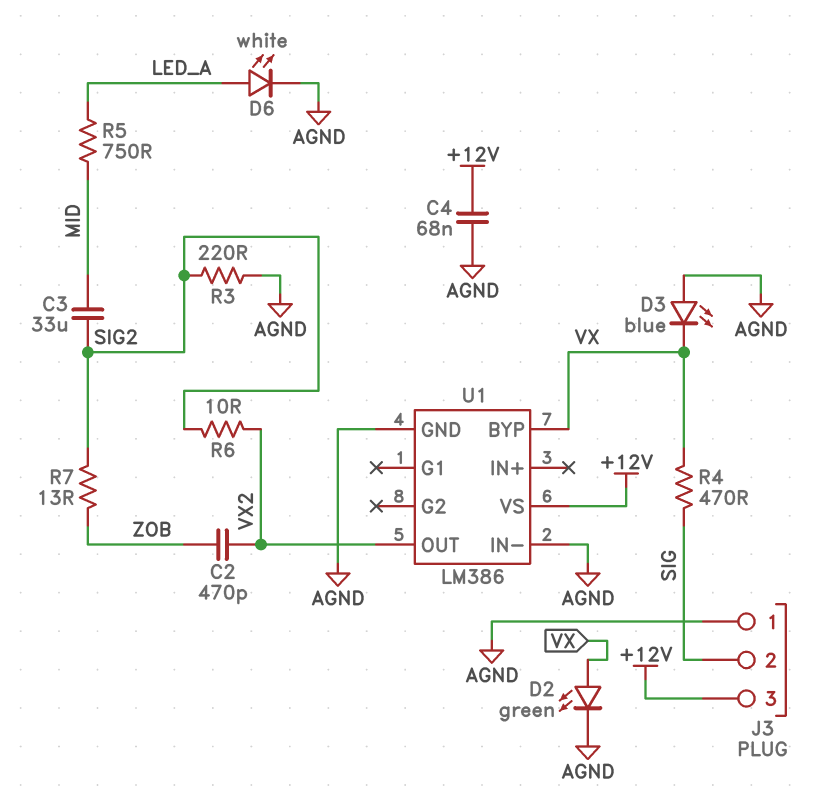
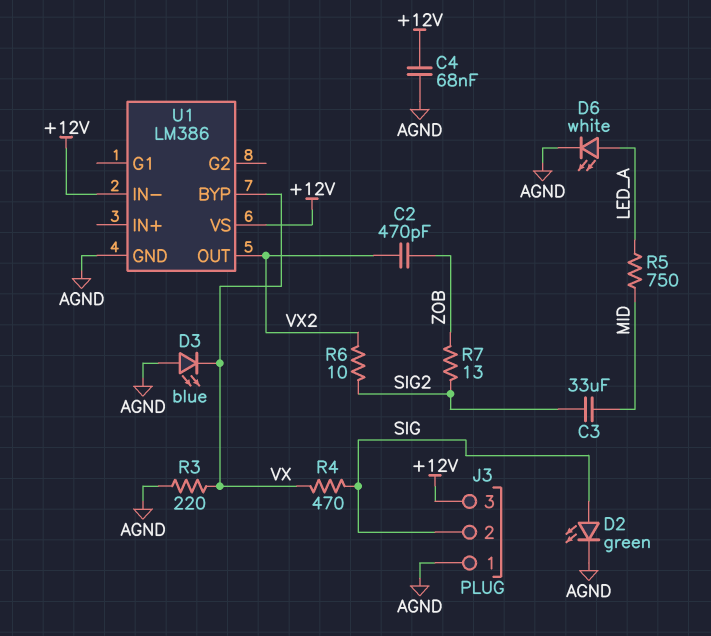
D2: LED green (A VX, K AGND) -> LED green (A SIG, K AGND)
R3: 220 (AGND, SIG2) -> 220 (AGND, VX)
U1 pin IN-: AGND -> +12V

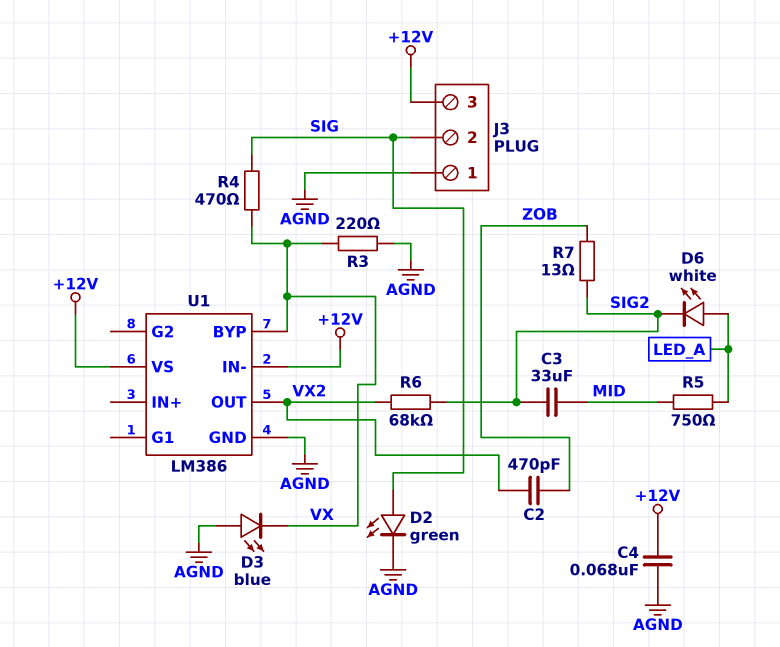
D6: LED white (A LED_A, K AGND) -> LED white (A LED_A, K SIG2)
R6: 10 (SIG2, VX2) -> 68k (SIG2, VX2)

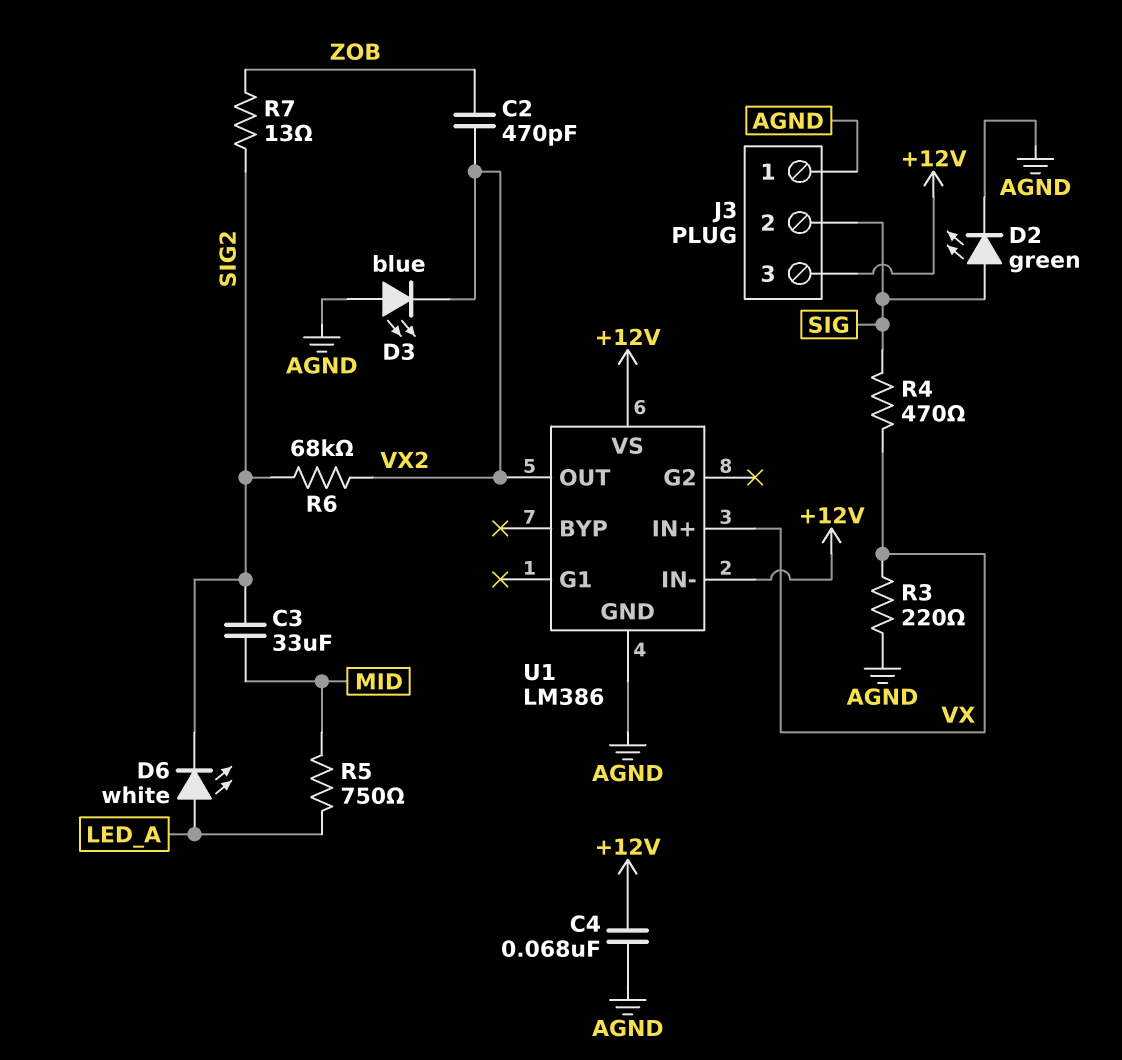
D3: LED blue (A AGND, K VX) -> LED blue (A AGND, K VX2)
U1 pin BYP: VX -> none
U1 pin IN+: none -> VX

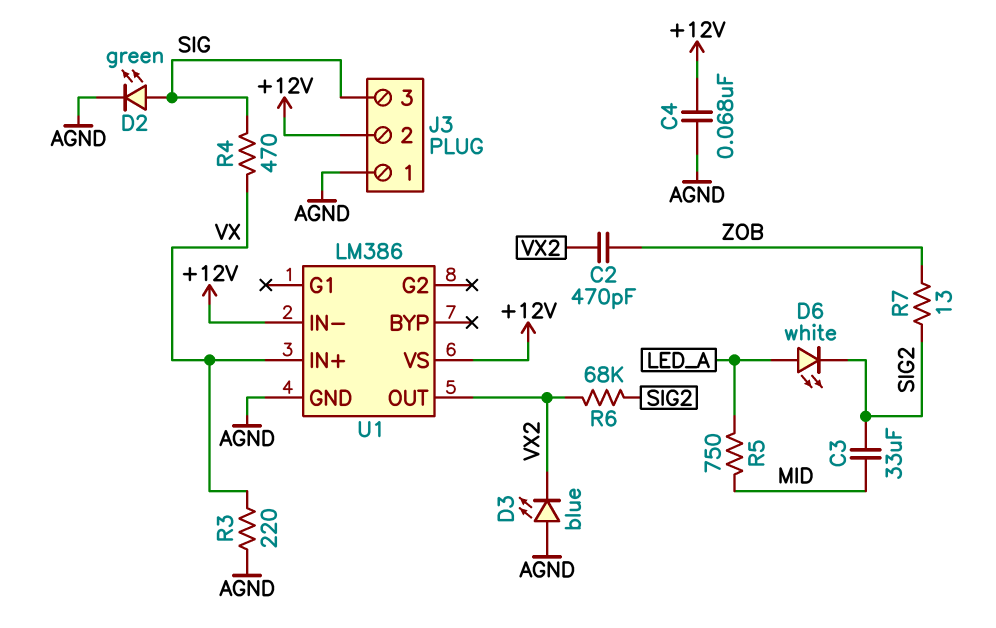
J3 pin 2: SIG -> +12V
J3 pin 3: +12V -> SIG

